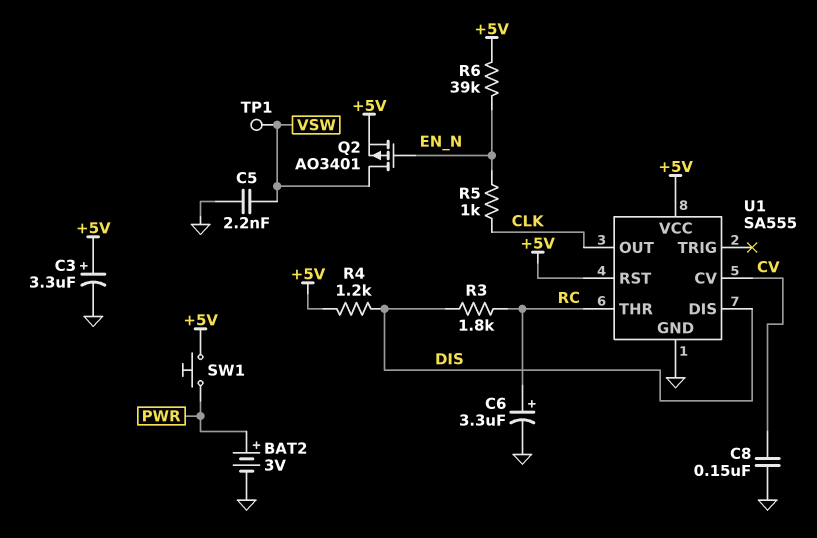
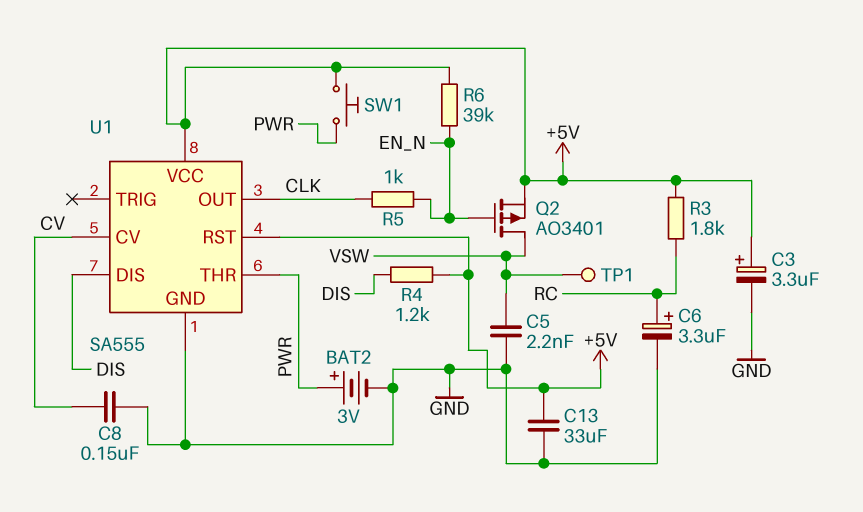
C13: none -> 33uF (+5V, GND)
R3: 1.8k (DIS, RC) -> 1.8k (+5V, RC)
U1 pin THR: RC -> PWR

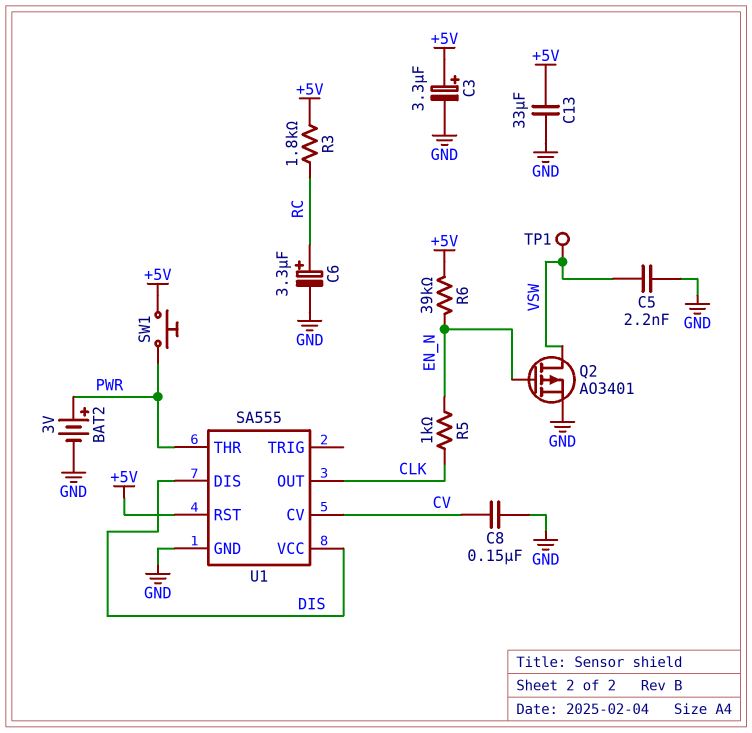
Q2: PMOS AO3401 (G EN_N, D VSW, S +5V) -> PMOS AO3401 (G EN_N, D VSW, S GND)
R4: 1.2k (+5V, DIS) -> none
U1 pin VCC: +5V -> DIS

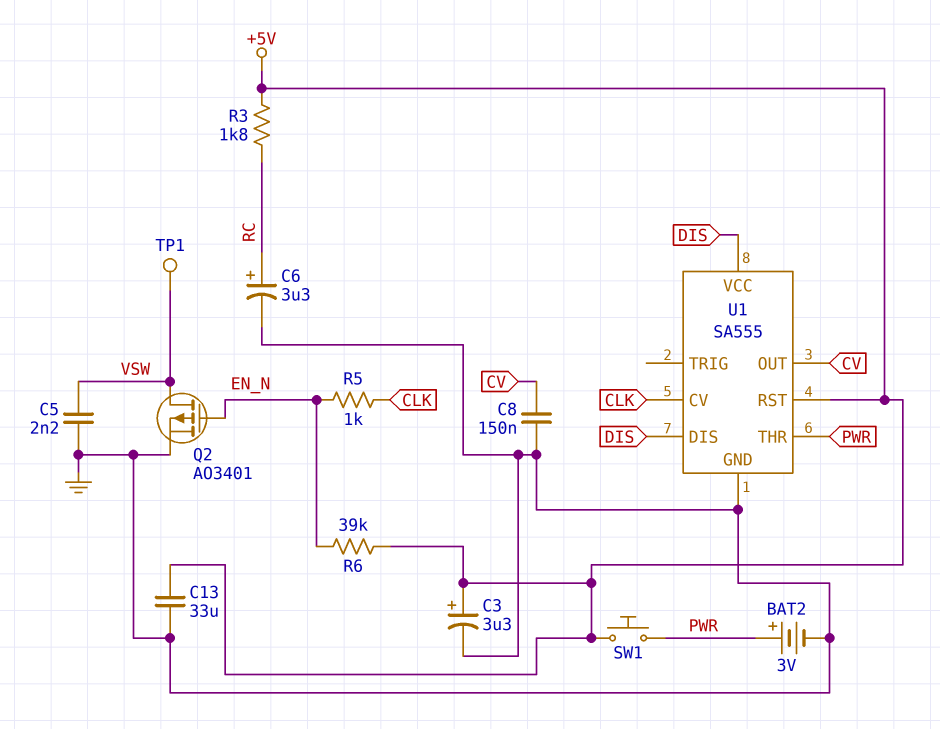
U1 pin CV: CV -> CLK
U1 pin OUT: CLK -> CV

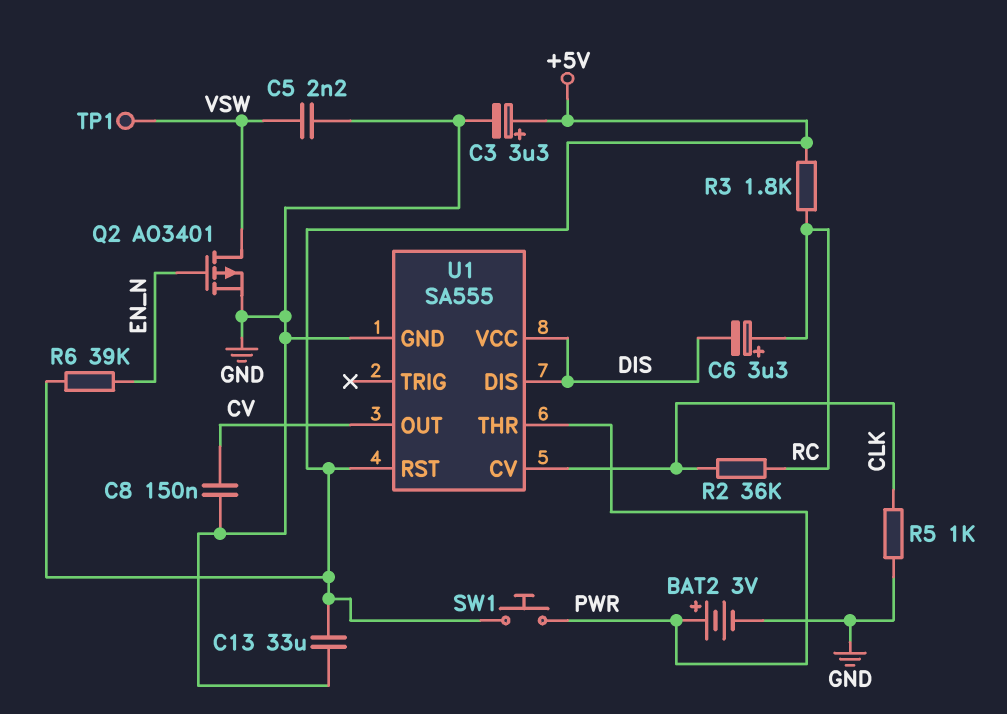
C6: 3.3uF (plus RC, minus GND) -> 3.3uF (plus RC, minus DIS)
R2: none -> 36k (CLK, RC)
R5: 1k (CLK, EN_N) -> 1k (CLK, GND)

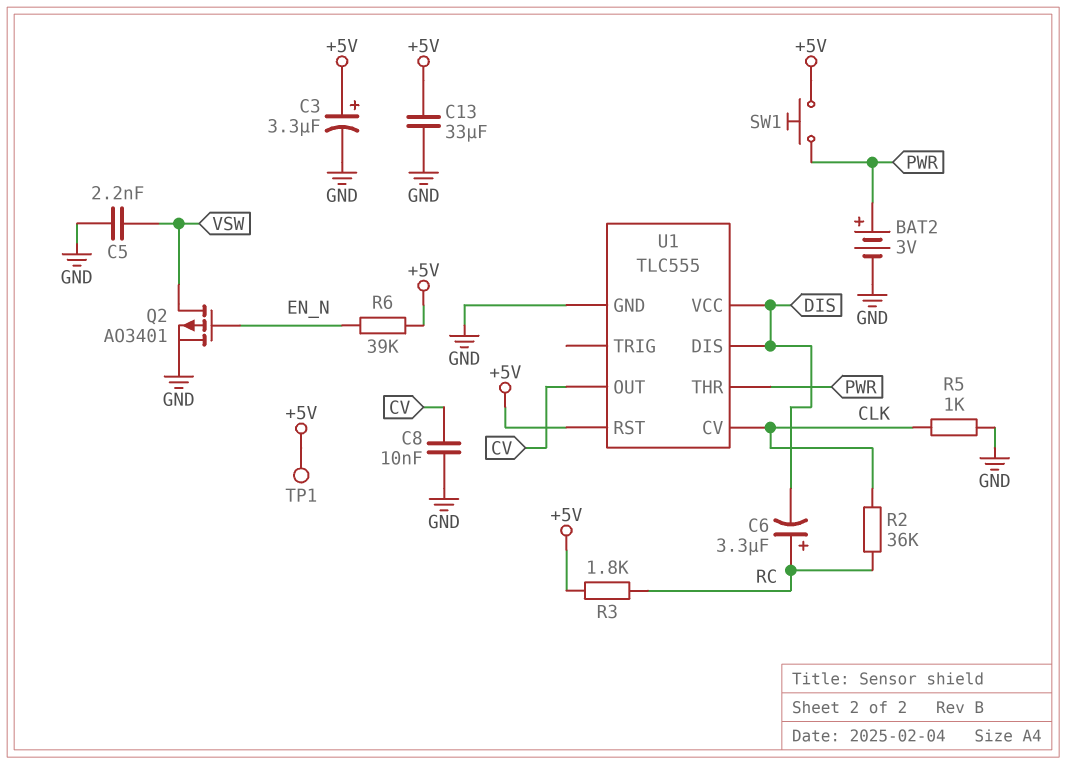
C8: 150nF (CV, GND) -> 10nF (CV, GND)
TP1: test point (VSW) -> test point (+5V)
U1: SA555 -> TLC555

